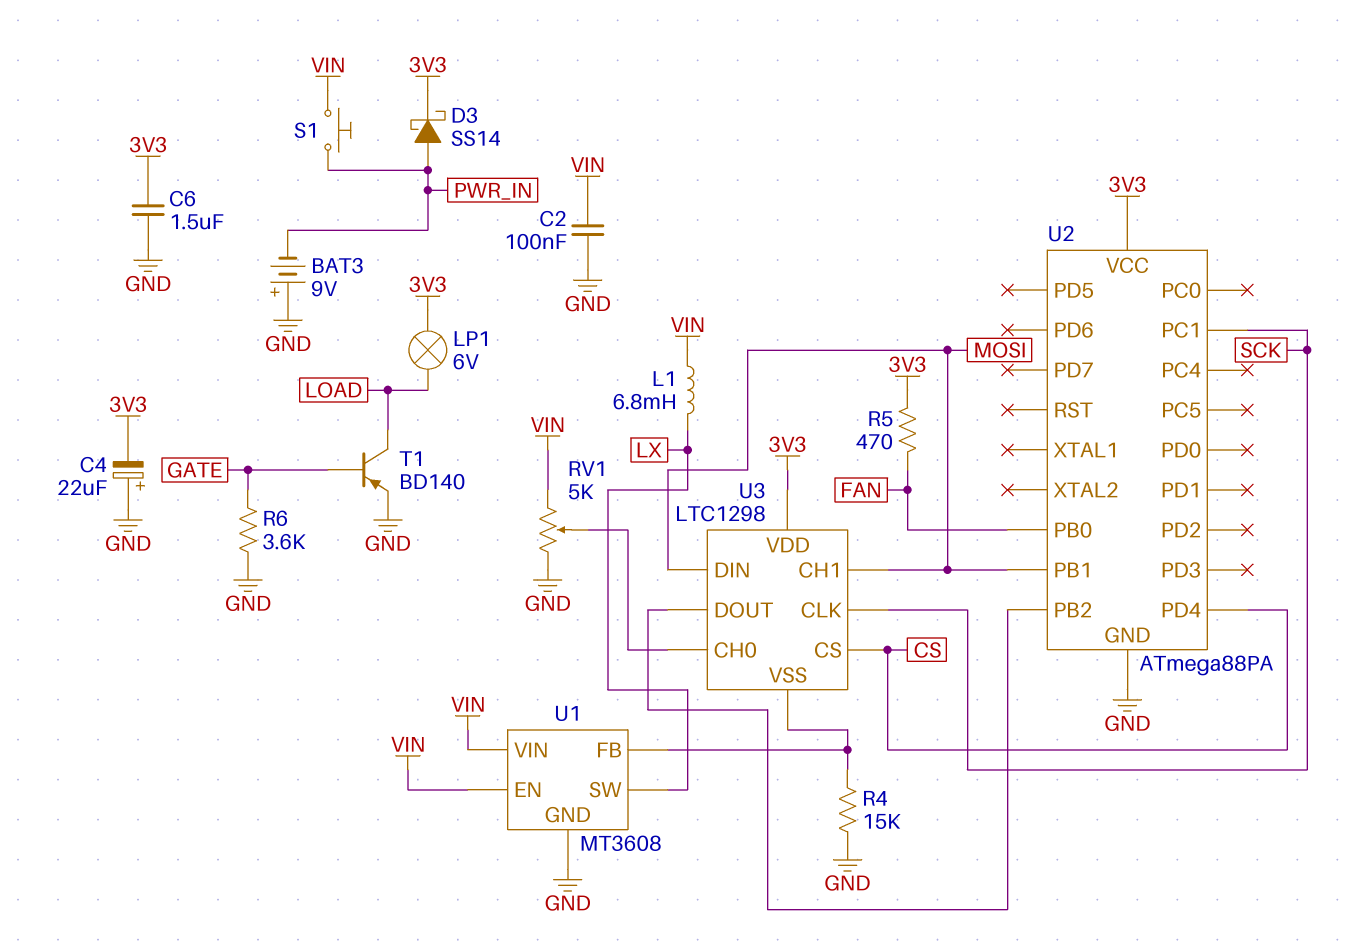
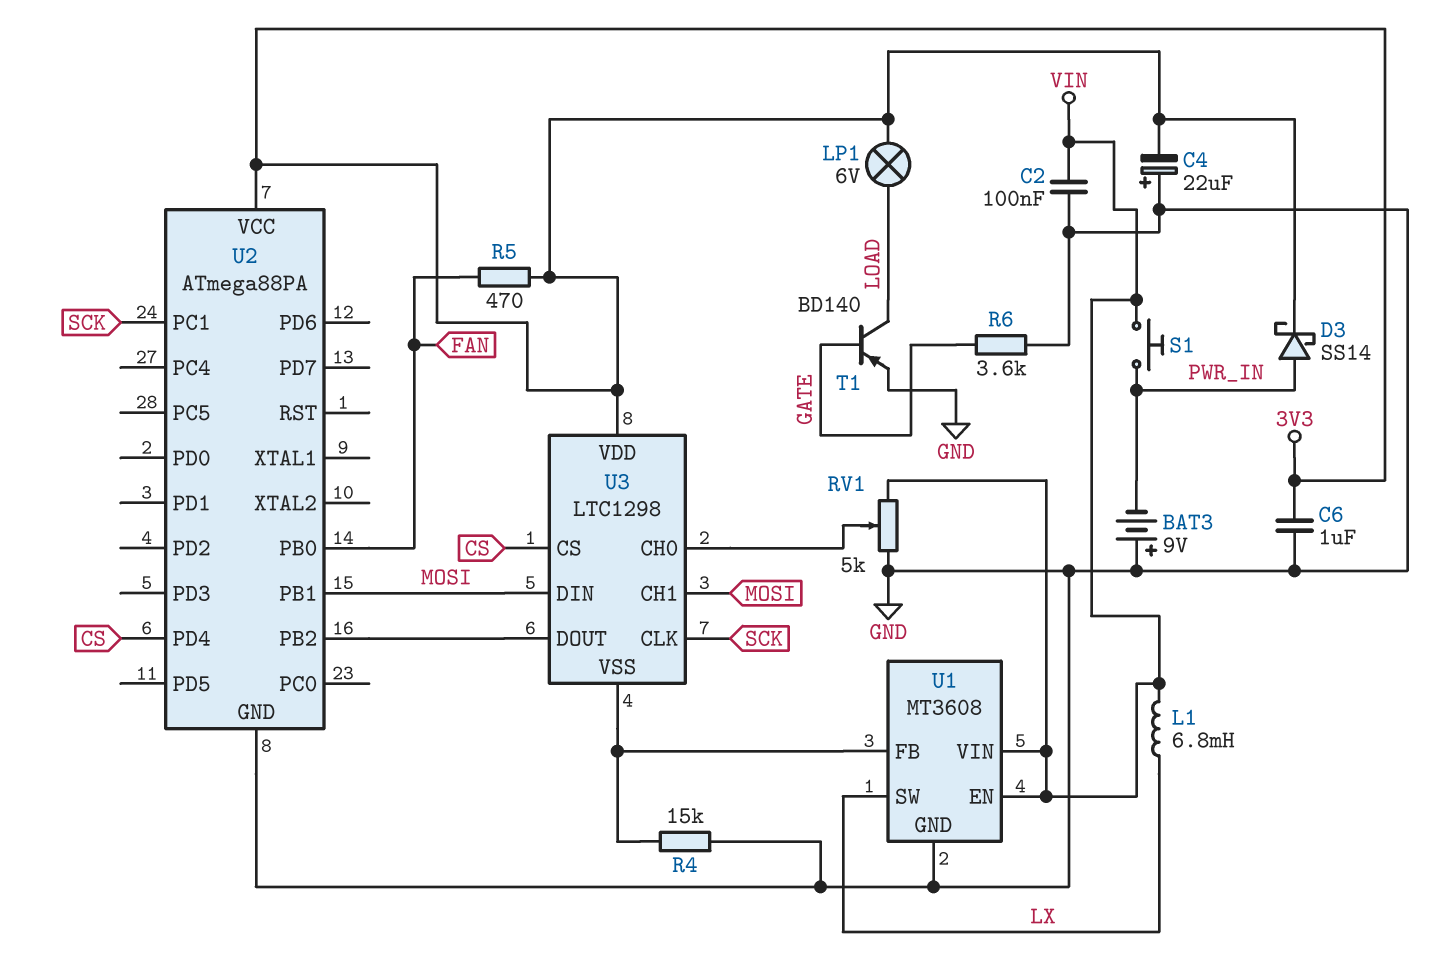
C6: 1.5uF (3V3, GND) -> 1uF (3V3, GND)

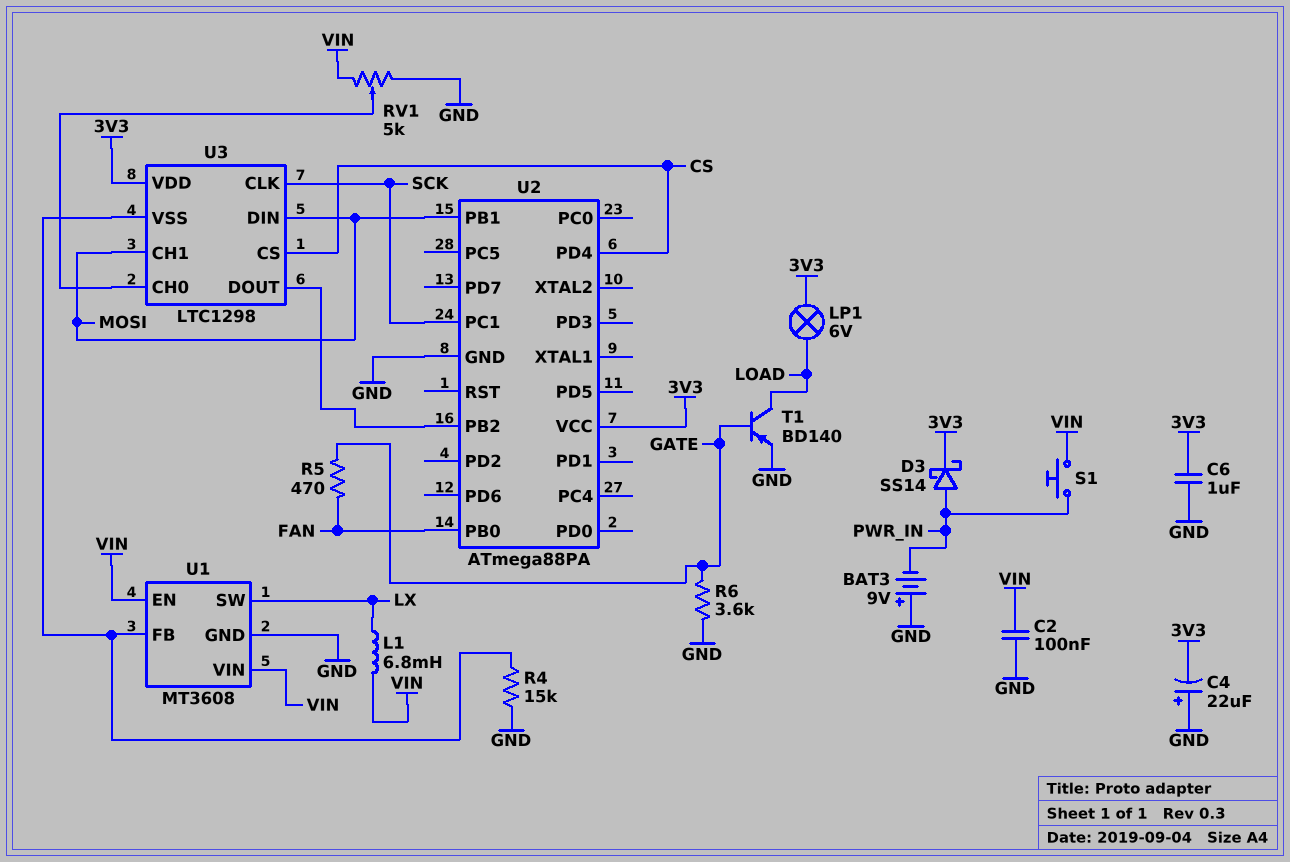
R5: 470 (3V3, FAN) -> 470 (FAN, GATE)

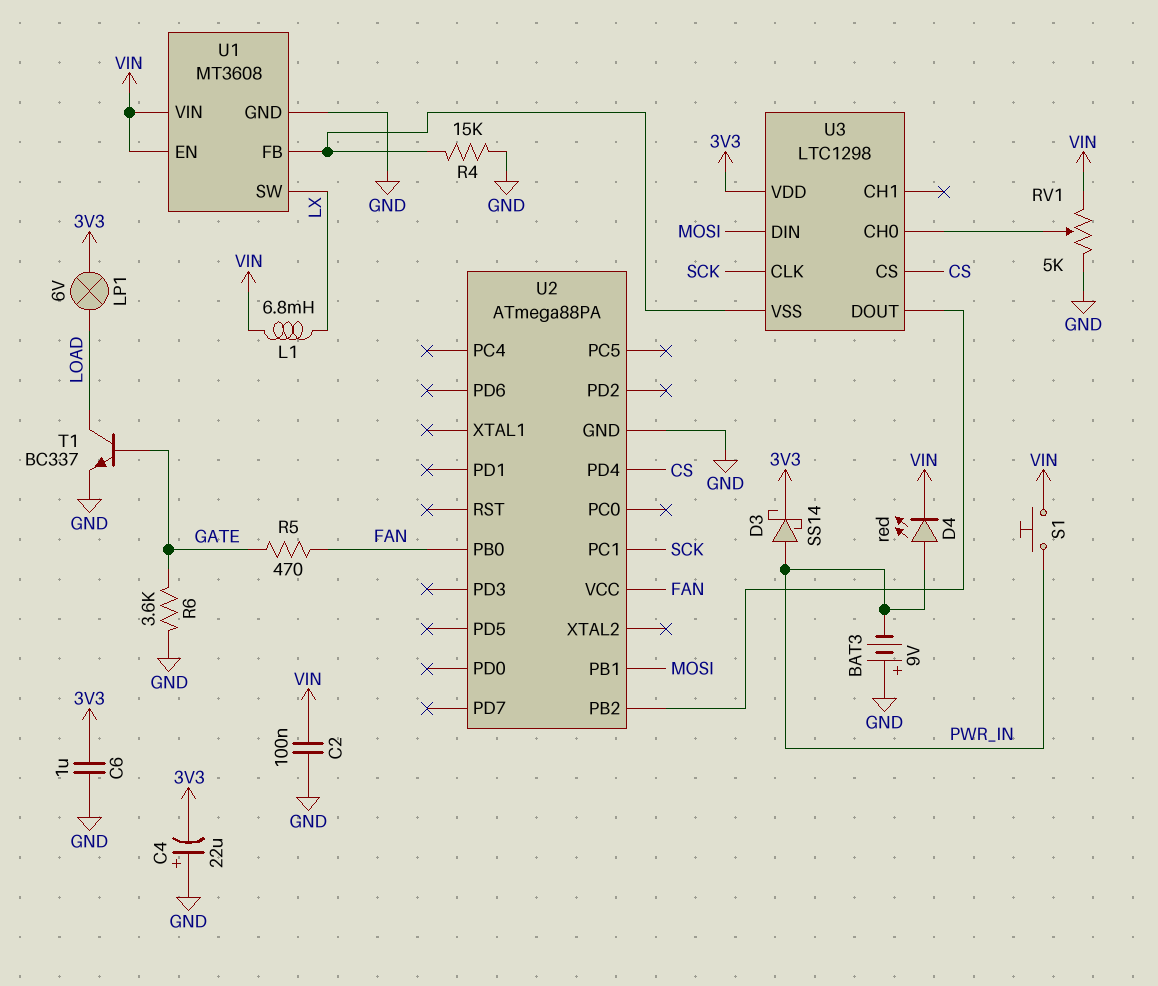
D4: none -> LED red (A PWR_IN, K VIN)
T1: PNP BD140 (B GATE, C LOAD, E GND) -> NPN BC337 (B GATE, C LOAD, E GND)
U2 pin VCC: 3V3 -> FAN
U3 pin CH1: MOSI -> none

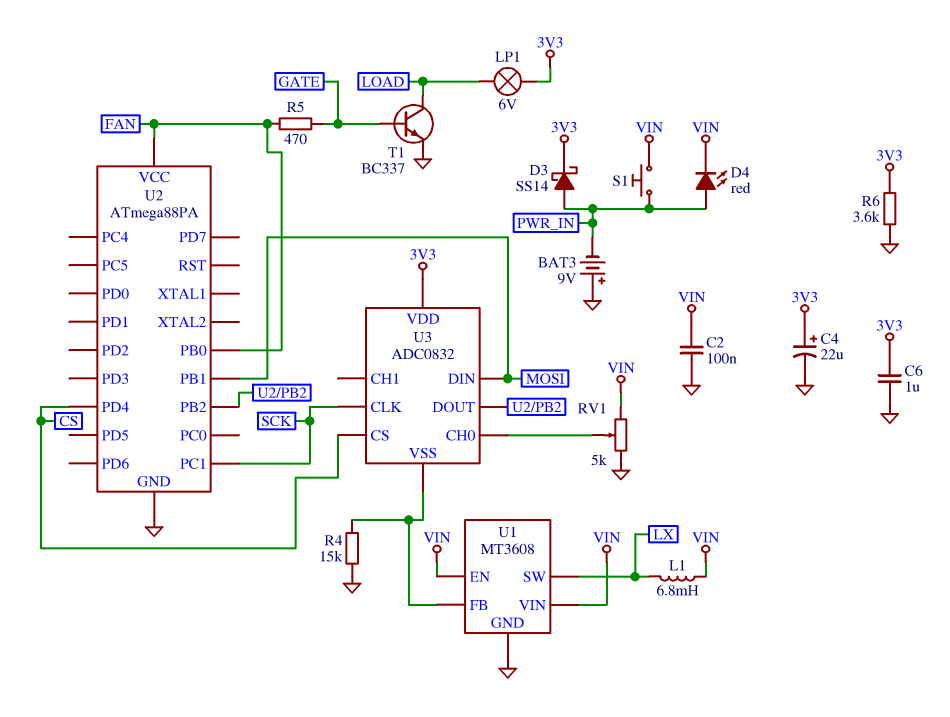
C4: 22uF (plus GND, minus 3V3) -> 22uF (plus 3V3, minus GND)
R6: 3.6k (GATE, GND) -> 3.6k (3V3, GND)
U3: LTC1298 -> ADC0832

